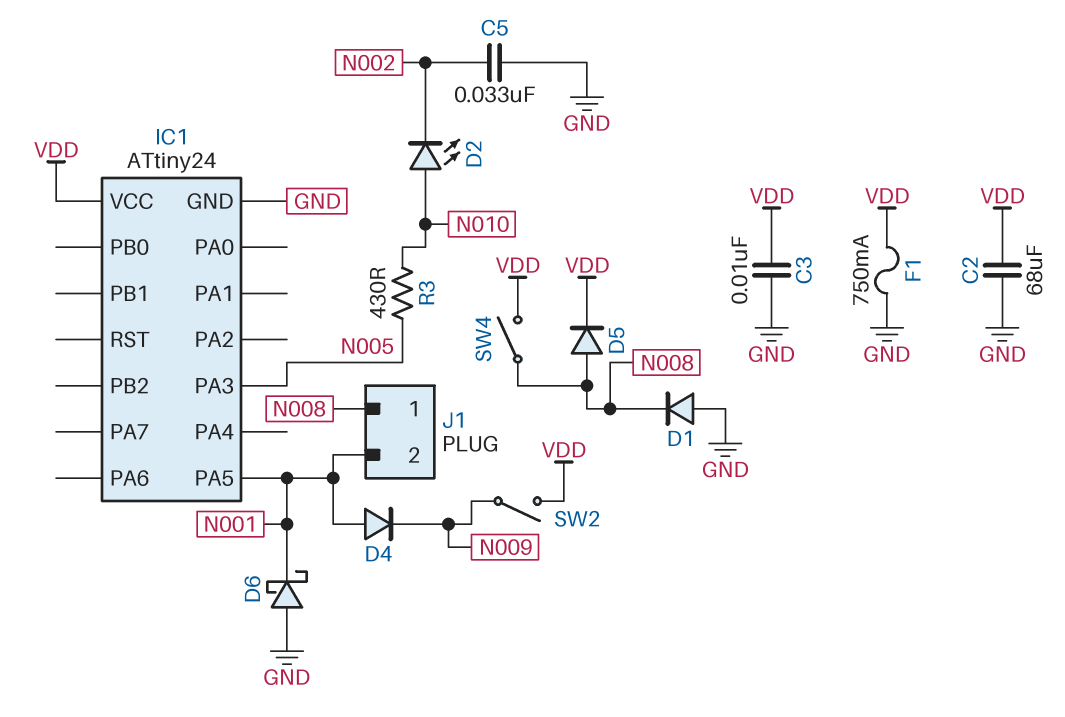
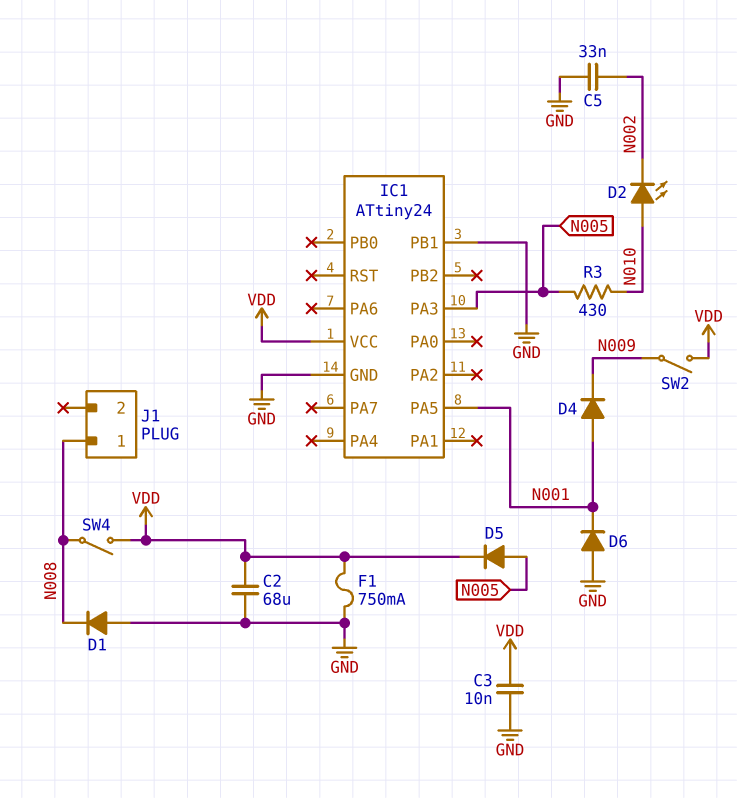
D5: diode (A N008, K VDD) -> diode (A N005, K VDD)
D6: schottky (A GND, K N001) -> diode (A GND, K N001)
IC1 pin PB1: none -> GND
J1 pin 2: N001 -> none

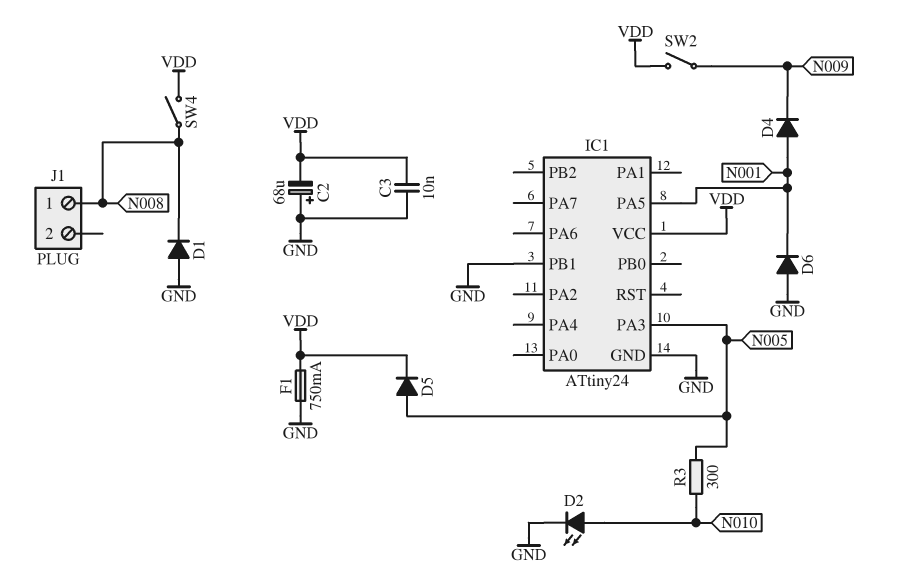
C2: 68uF (GND, VDD) -> 68uF (plus GND, minus VDD)
C5: 33nF (GND, N002) -> none
D2: LED (A N010, K N002) -> LED (A N010, K GND)
R3: 430 (N005, N010) -> 300 (N005, N010)

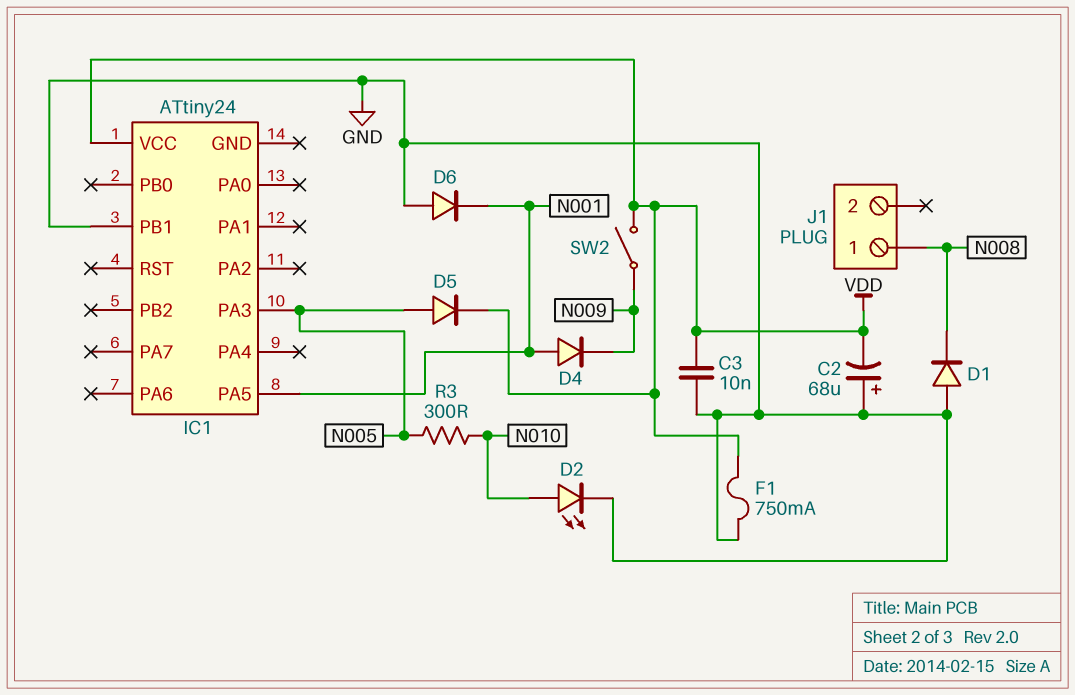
IC1 pin GND: GND -> none
SW4: switch (N008, VDD) -> none

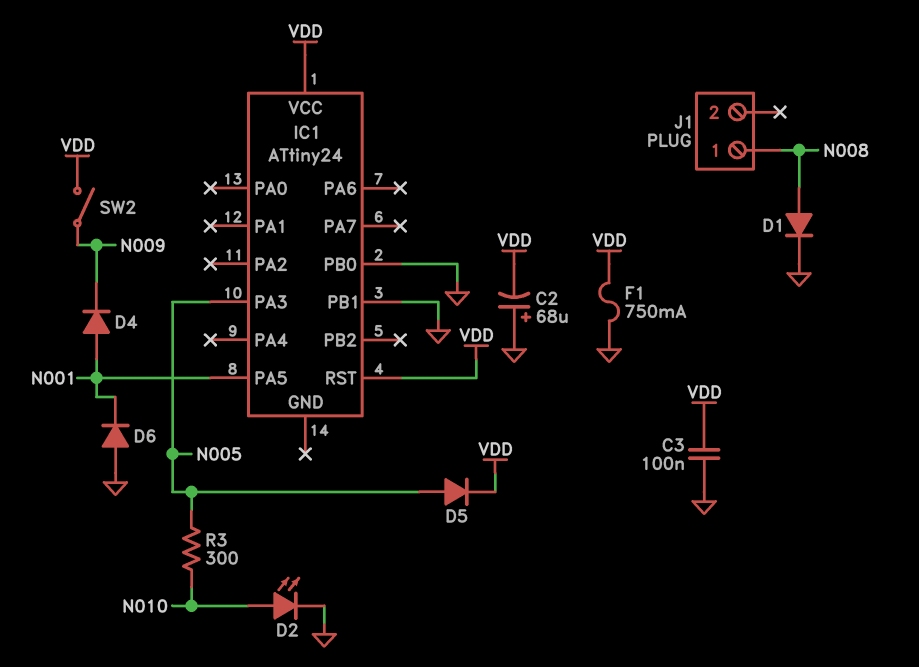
C3: 10nF (GND, VDD) -> 100nF (GND, VDD)
D1: diode (A GND, K N008) -> diode (A N008, K GND)
IC1 pin PB0: none -> GND
IC1 pin RST: none -> VDD

